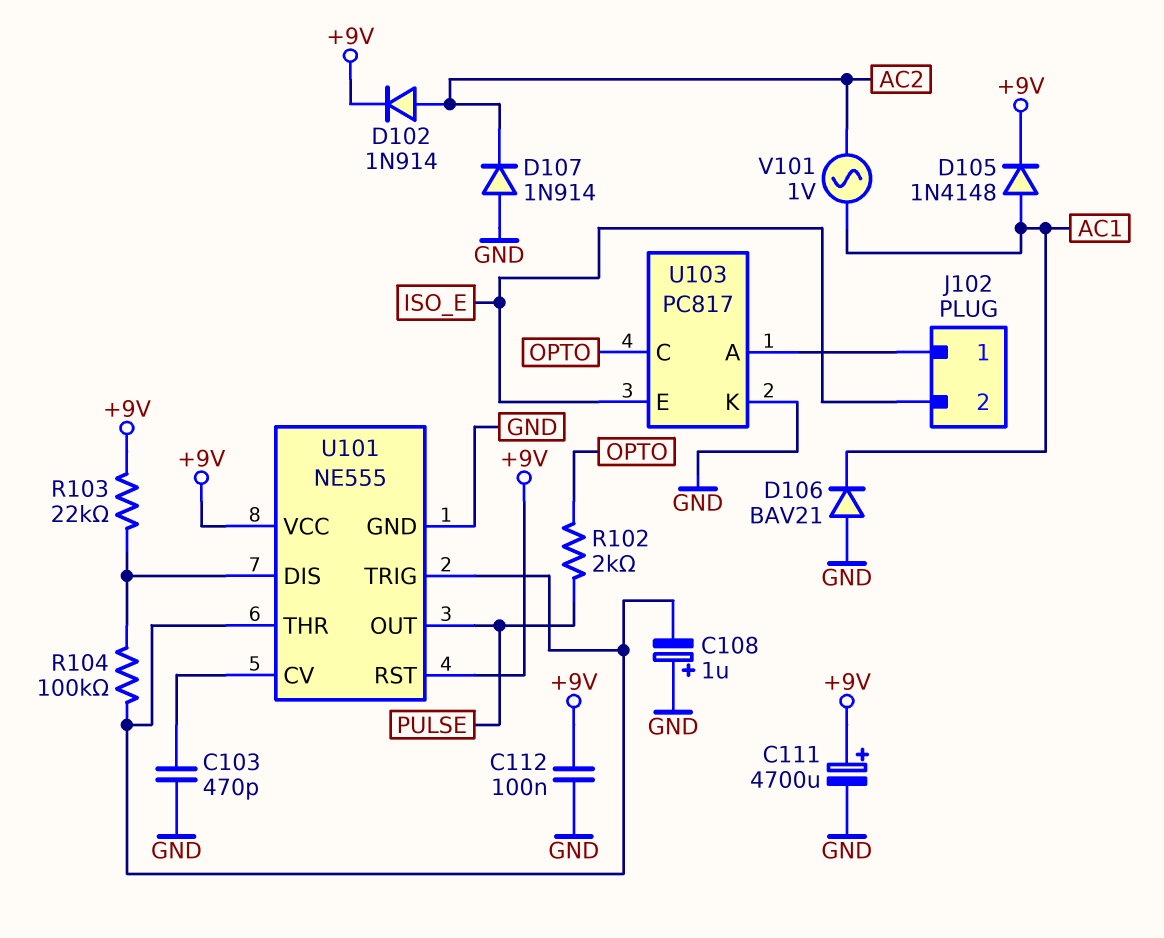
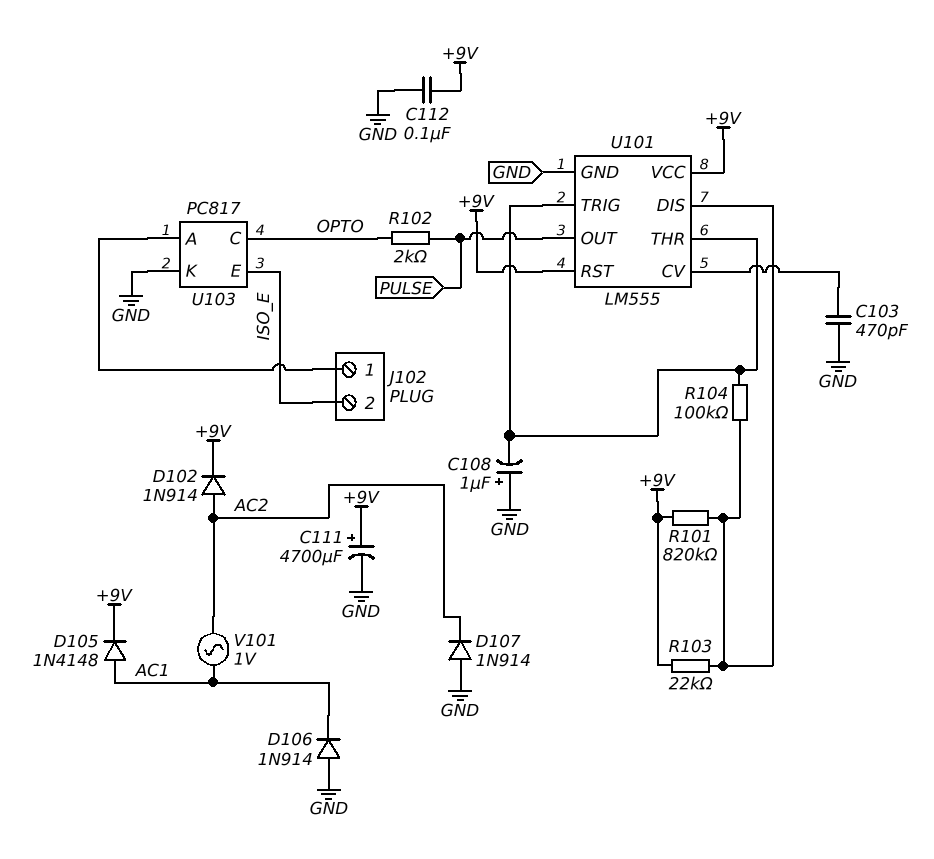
D106: diode BAV21 (A GND, K AC1) -> diode 1N914 (A GND, K AC1)
R101: none -> 820k (+9V, U101/DIS)
U101: NE555 -> LM555

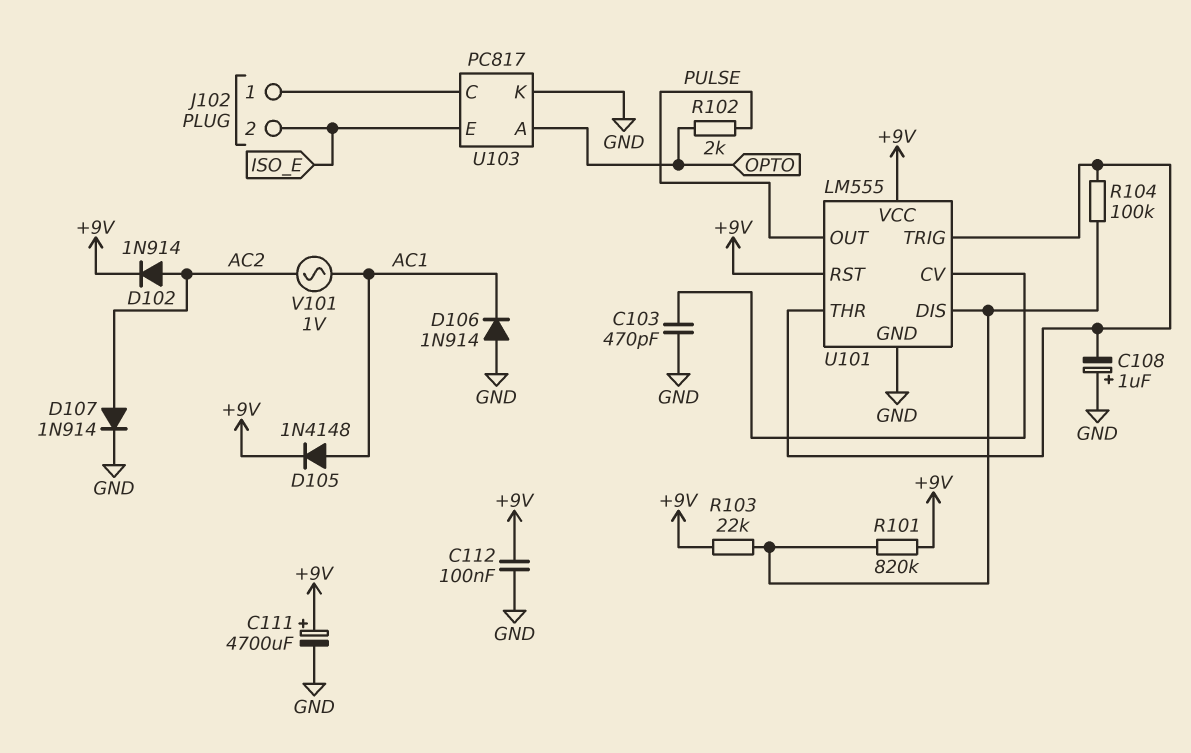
D107: diode 1N914 (A GND, K AC2) -> diode 1N914 (A AC2, K GND)
U103 pin A: J102/1 -> OPTO
U103 pin C: OPTO -> J102/1

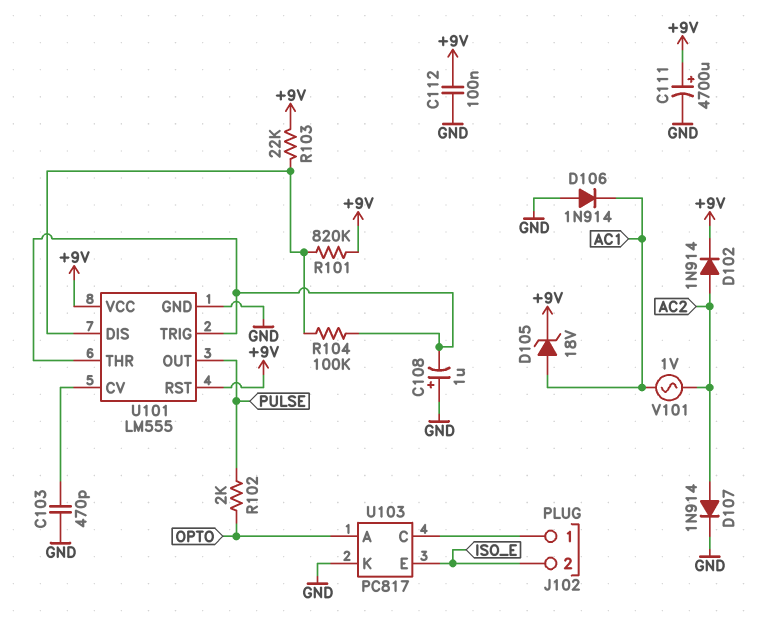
D105: diode 1N4148 (A AC1, K +9V) -> zener 18V (A AC1, K +9V)

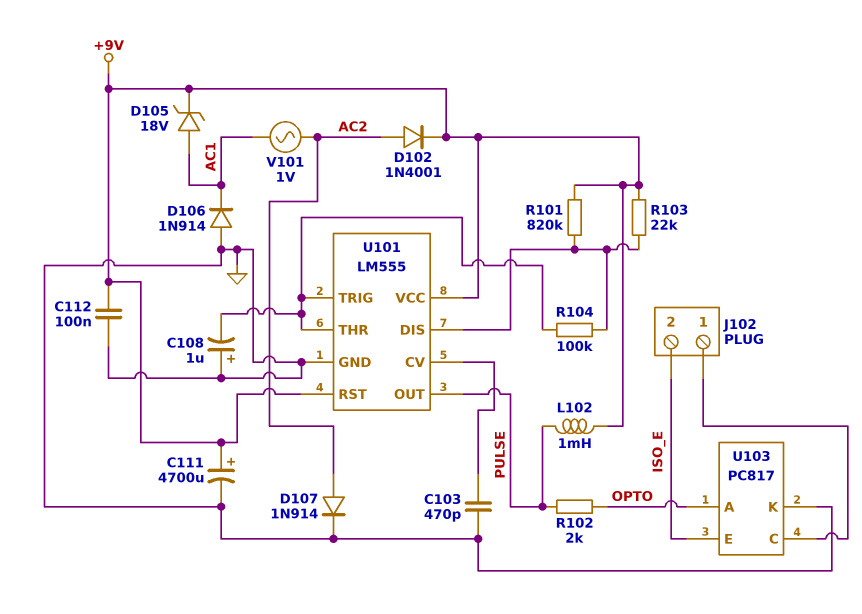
D102: diode 1N914 (A AC2, K +9V) -> diode 1N4001 (A AC2, K +9V)
L102: none -> 1mH (+9V, PULSE)

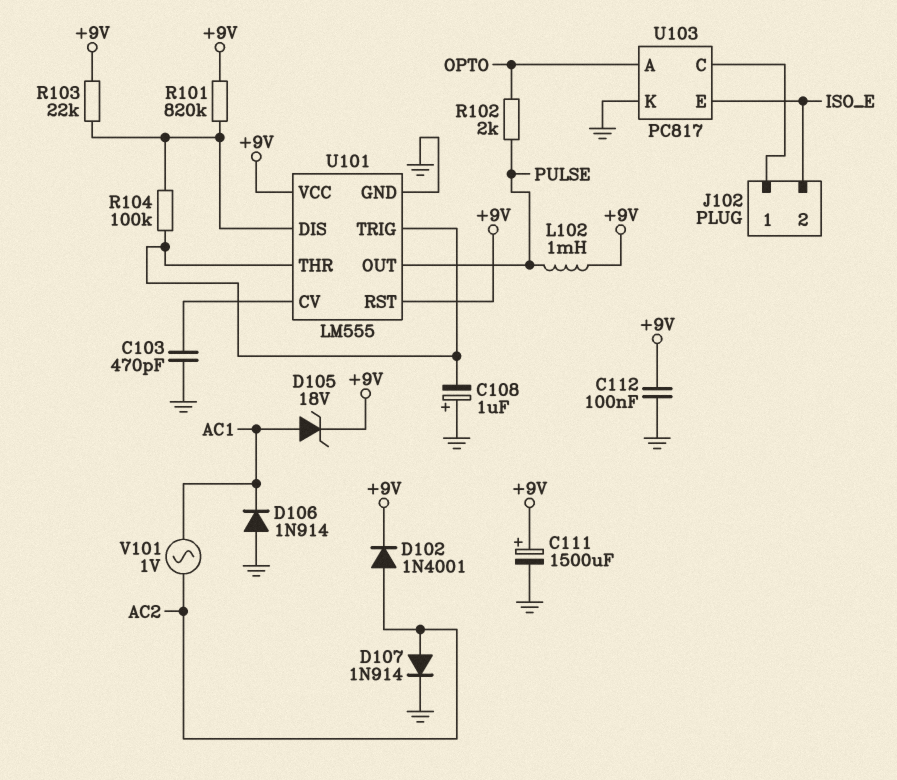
C111: 4700uF (plus +9V, minus GND) -> 1500uF (plus +9V, minus GND)

